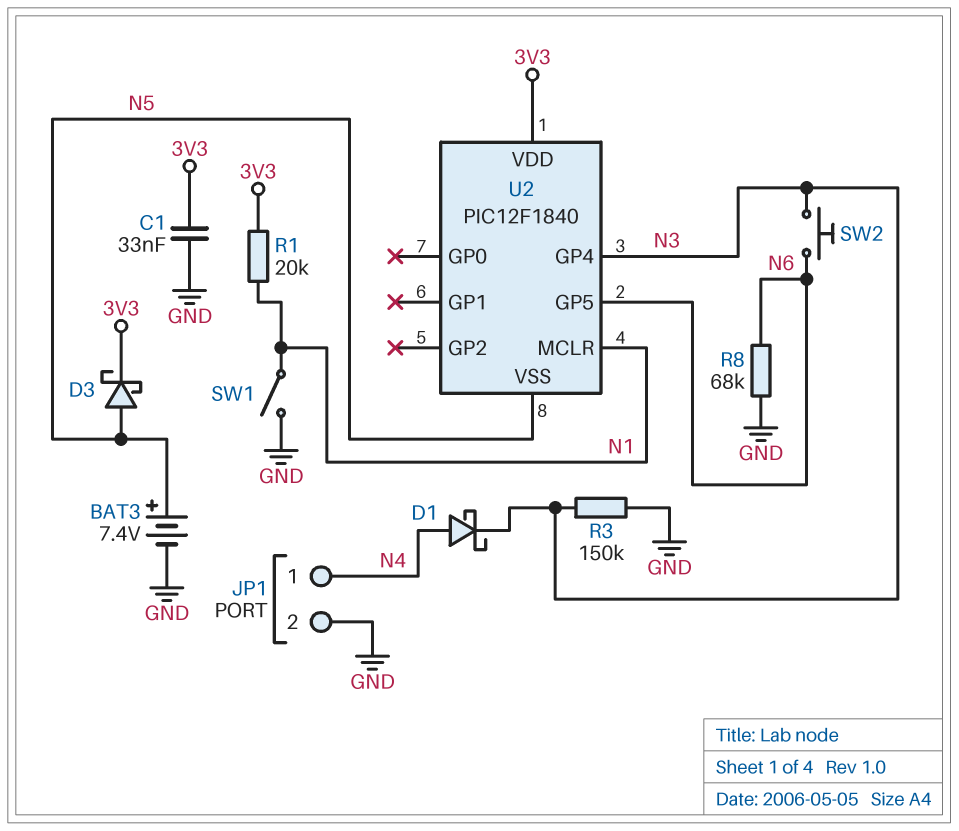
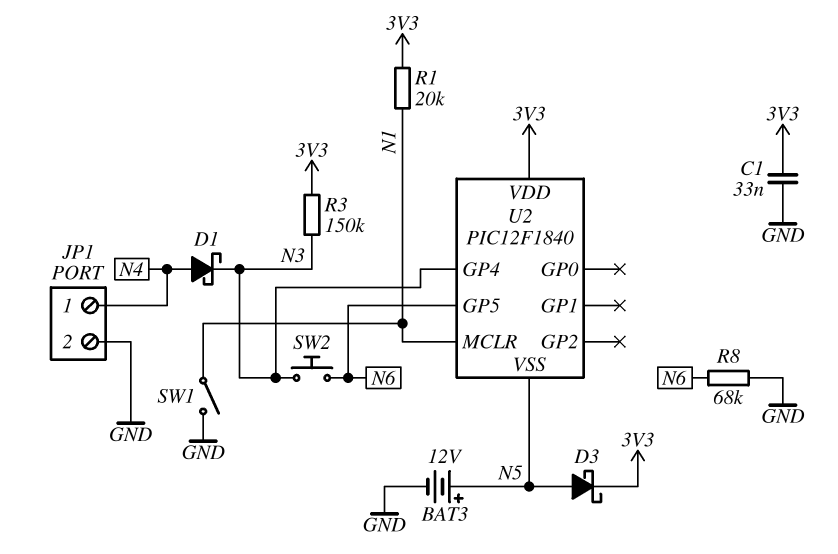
BAT3: 7.4V (plus N5, minus GND) -> 12V (plus N5, minus GND)
R3: 150k (GND, N3) -> 150k (3V3, N3)

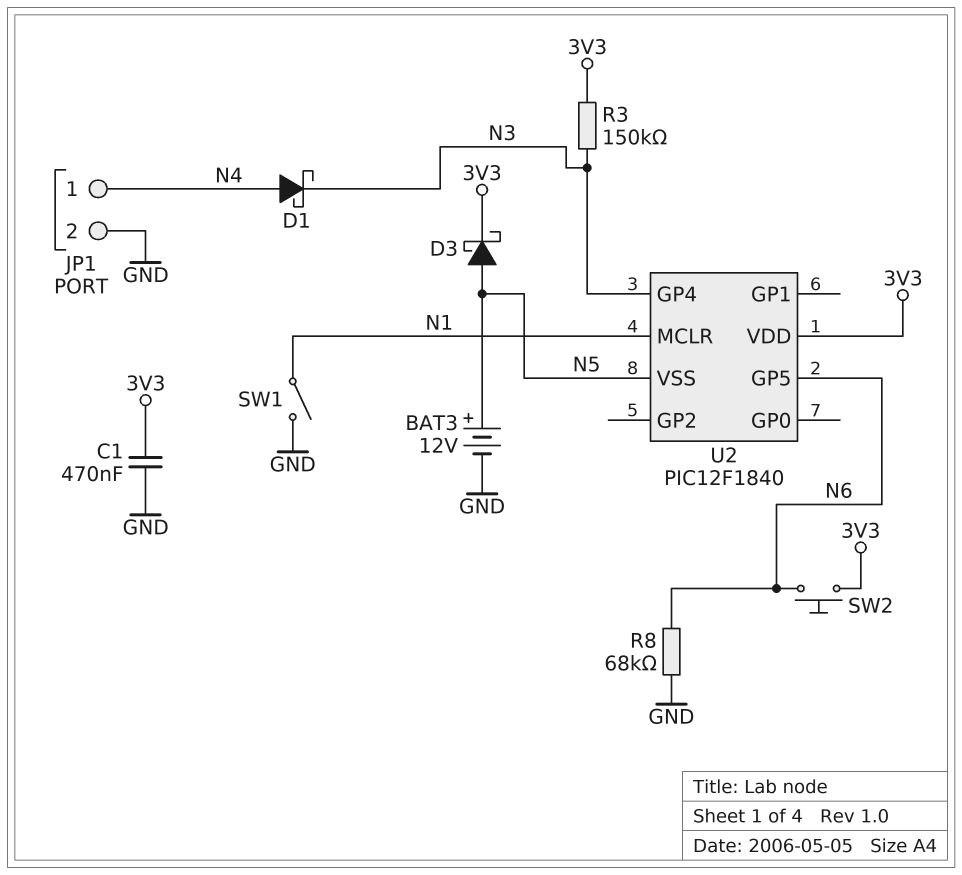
C1: 33nF (3V3, GND) -> 470nF (3V3, GND)
R1: 20k (3V3, N1) -> none
SW2: button (N3, N6) -> button (3V3, N6)

